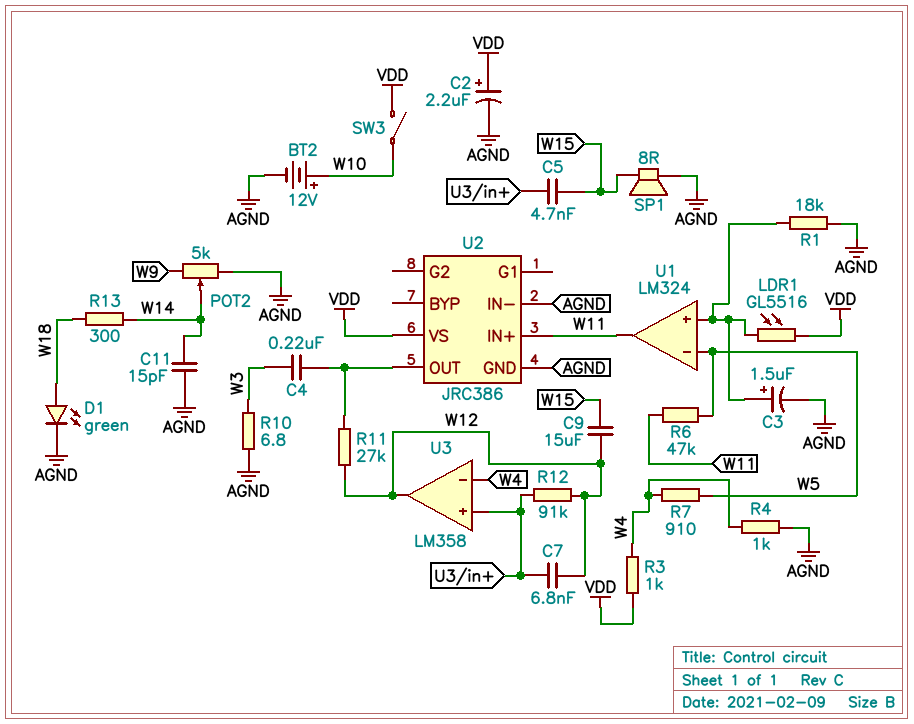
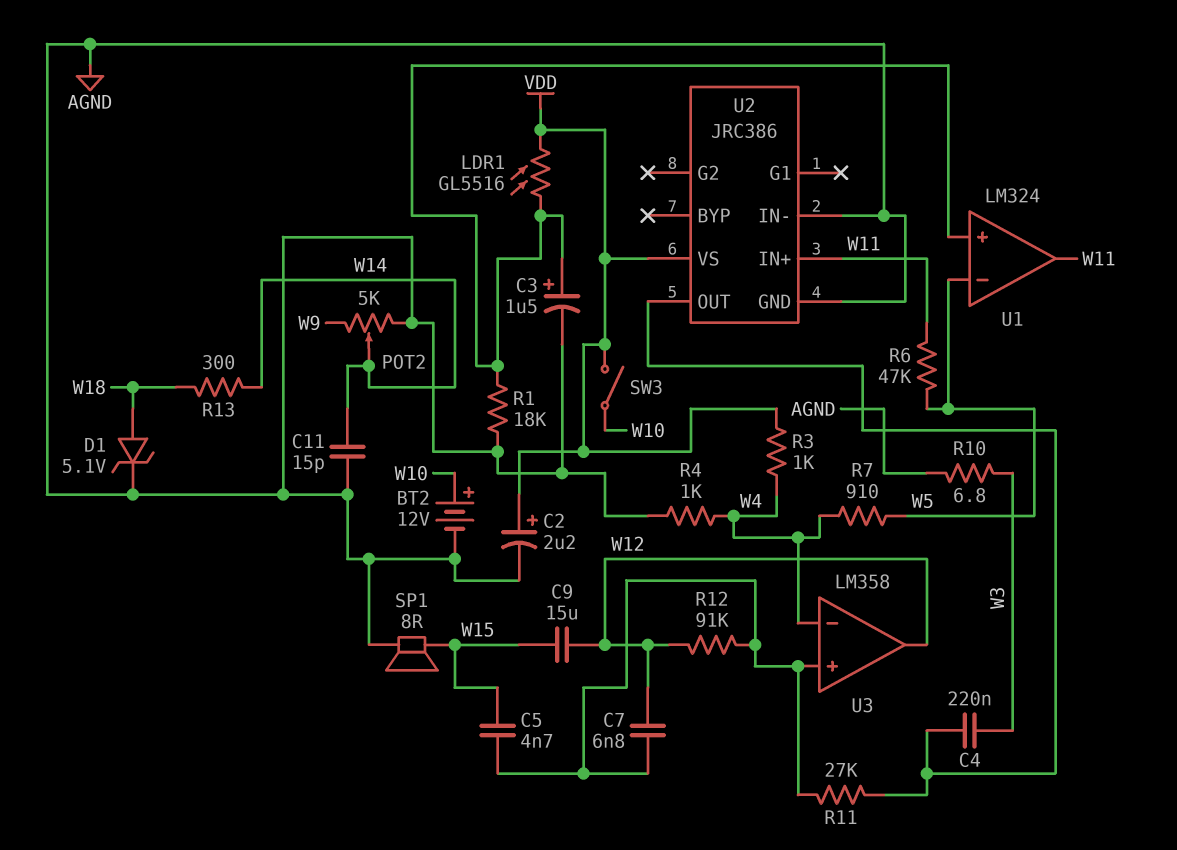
D1: LED green (A W18, K AGND) -> zener 5.1V (A W18, K AGND)
R11: 27k (U2/OUT, W12) -> 27k (U2/OUT, U3/in+)

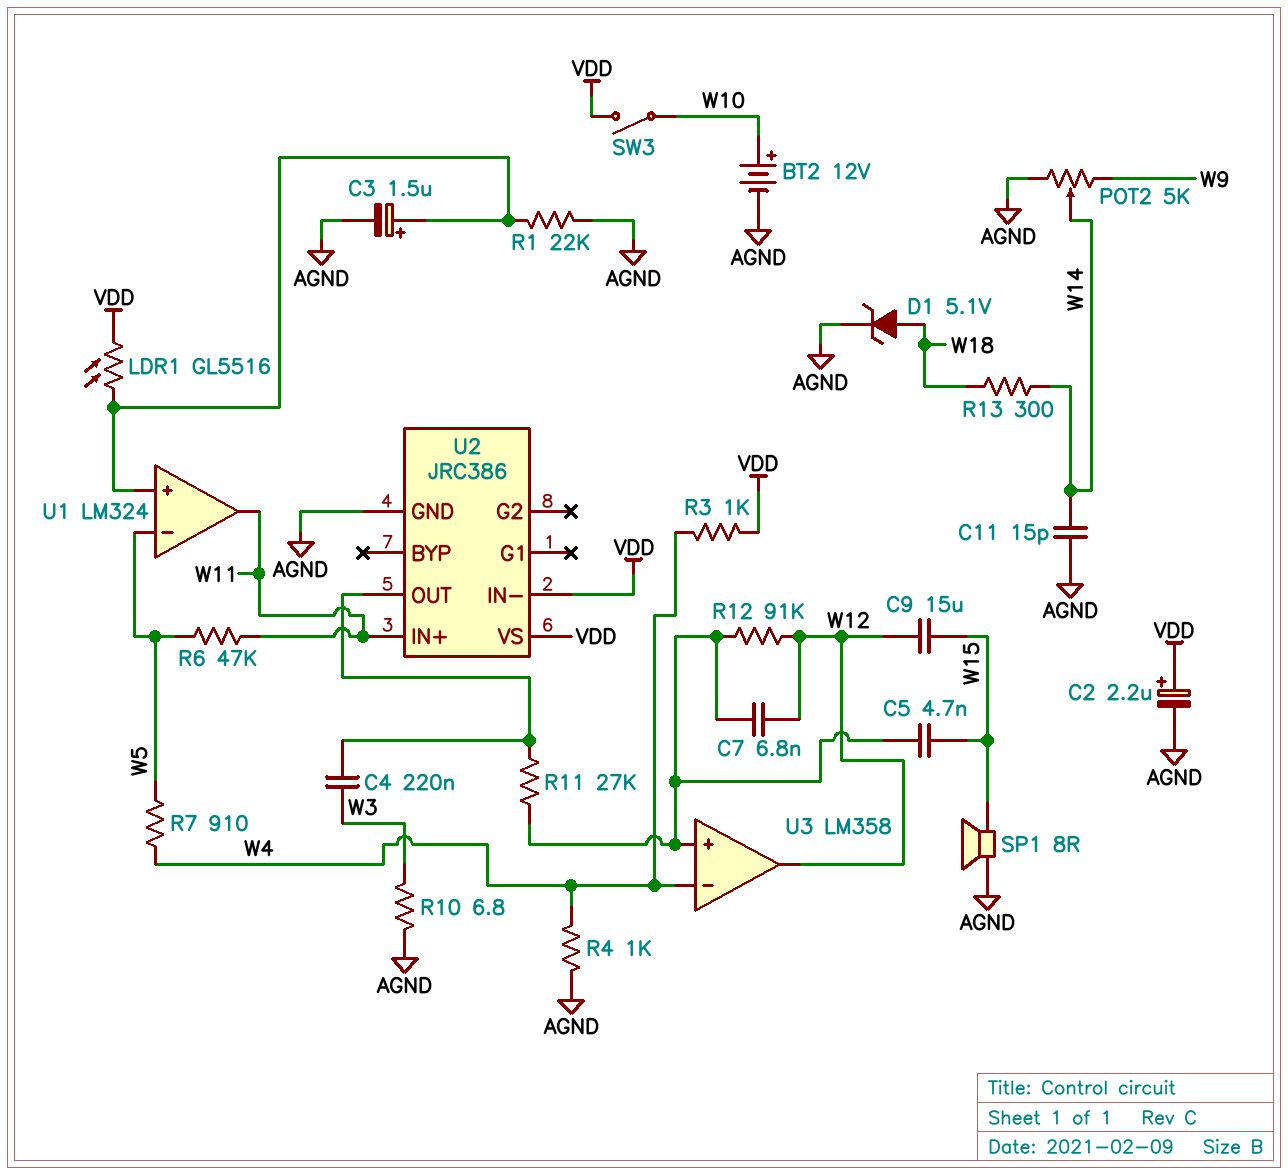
R1: 18k (AGND, U1/in+) -> 22k (AGND, U1/in+)
U2 pin IN-: AGND -> VDD

